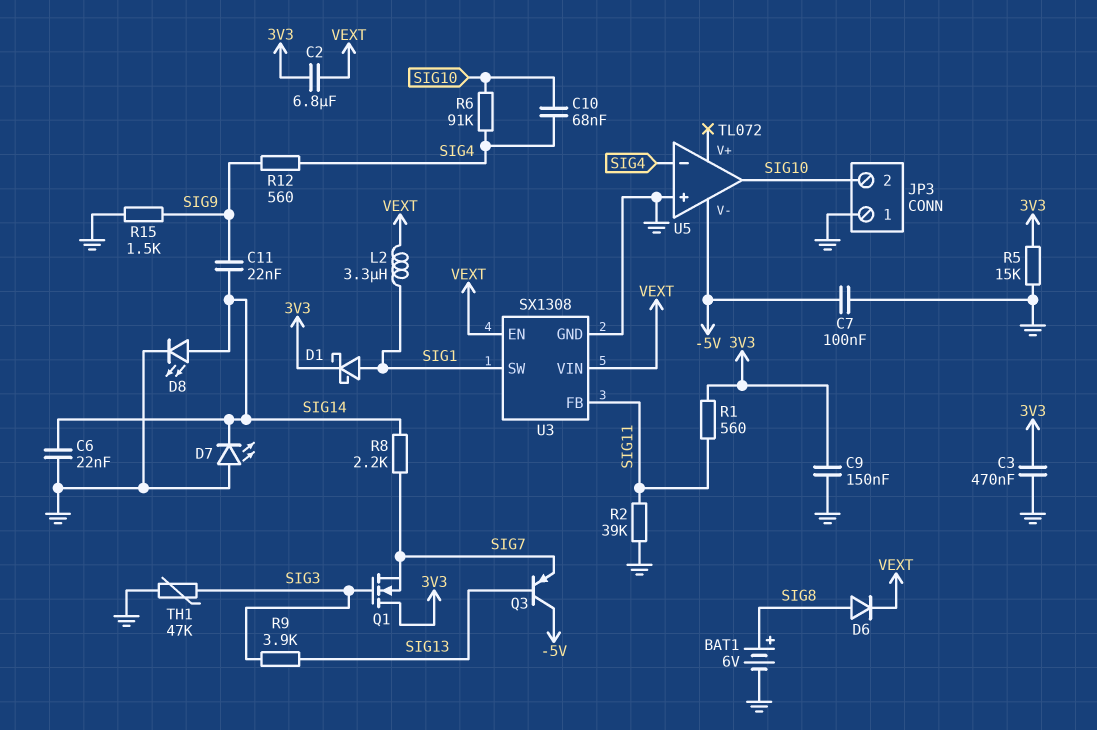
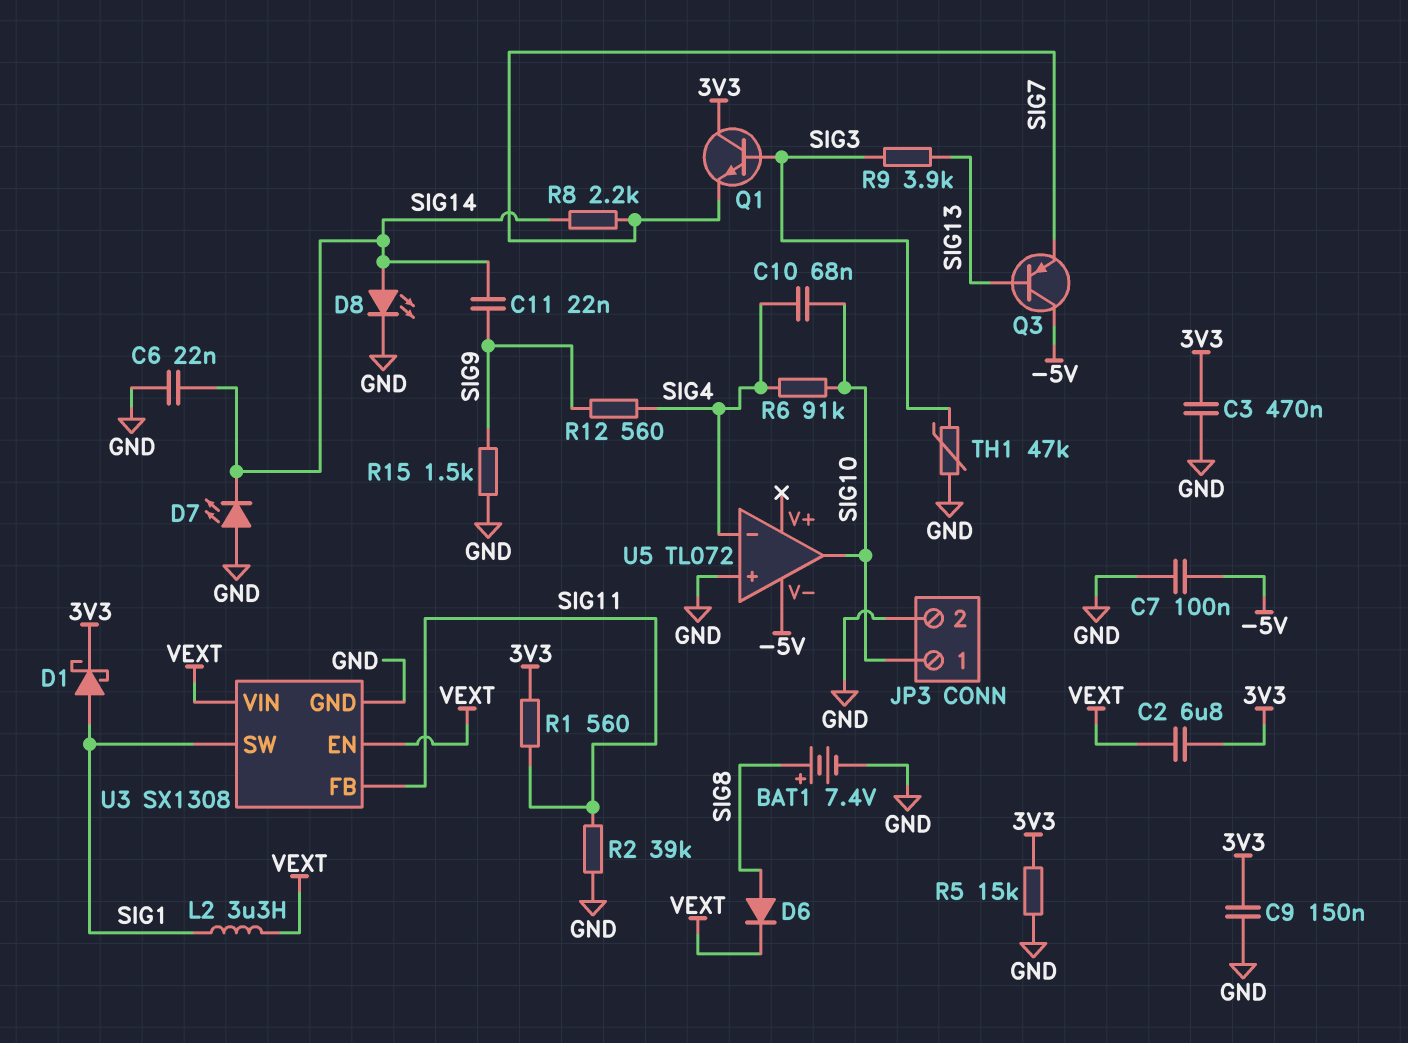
BAT1: 6V (plus SIG8, minus GND) -> 7.4V (plus SIG8, minus GND)
JP3 pin 1: GND -> SIG10
JP3 pin 2: SIG10 -> GND
Q1: NMOS (G SIG3, D 3V3, S SIG7) -> NPN (B SIG3, C 3V3, E SIG7)

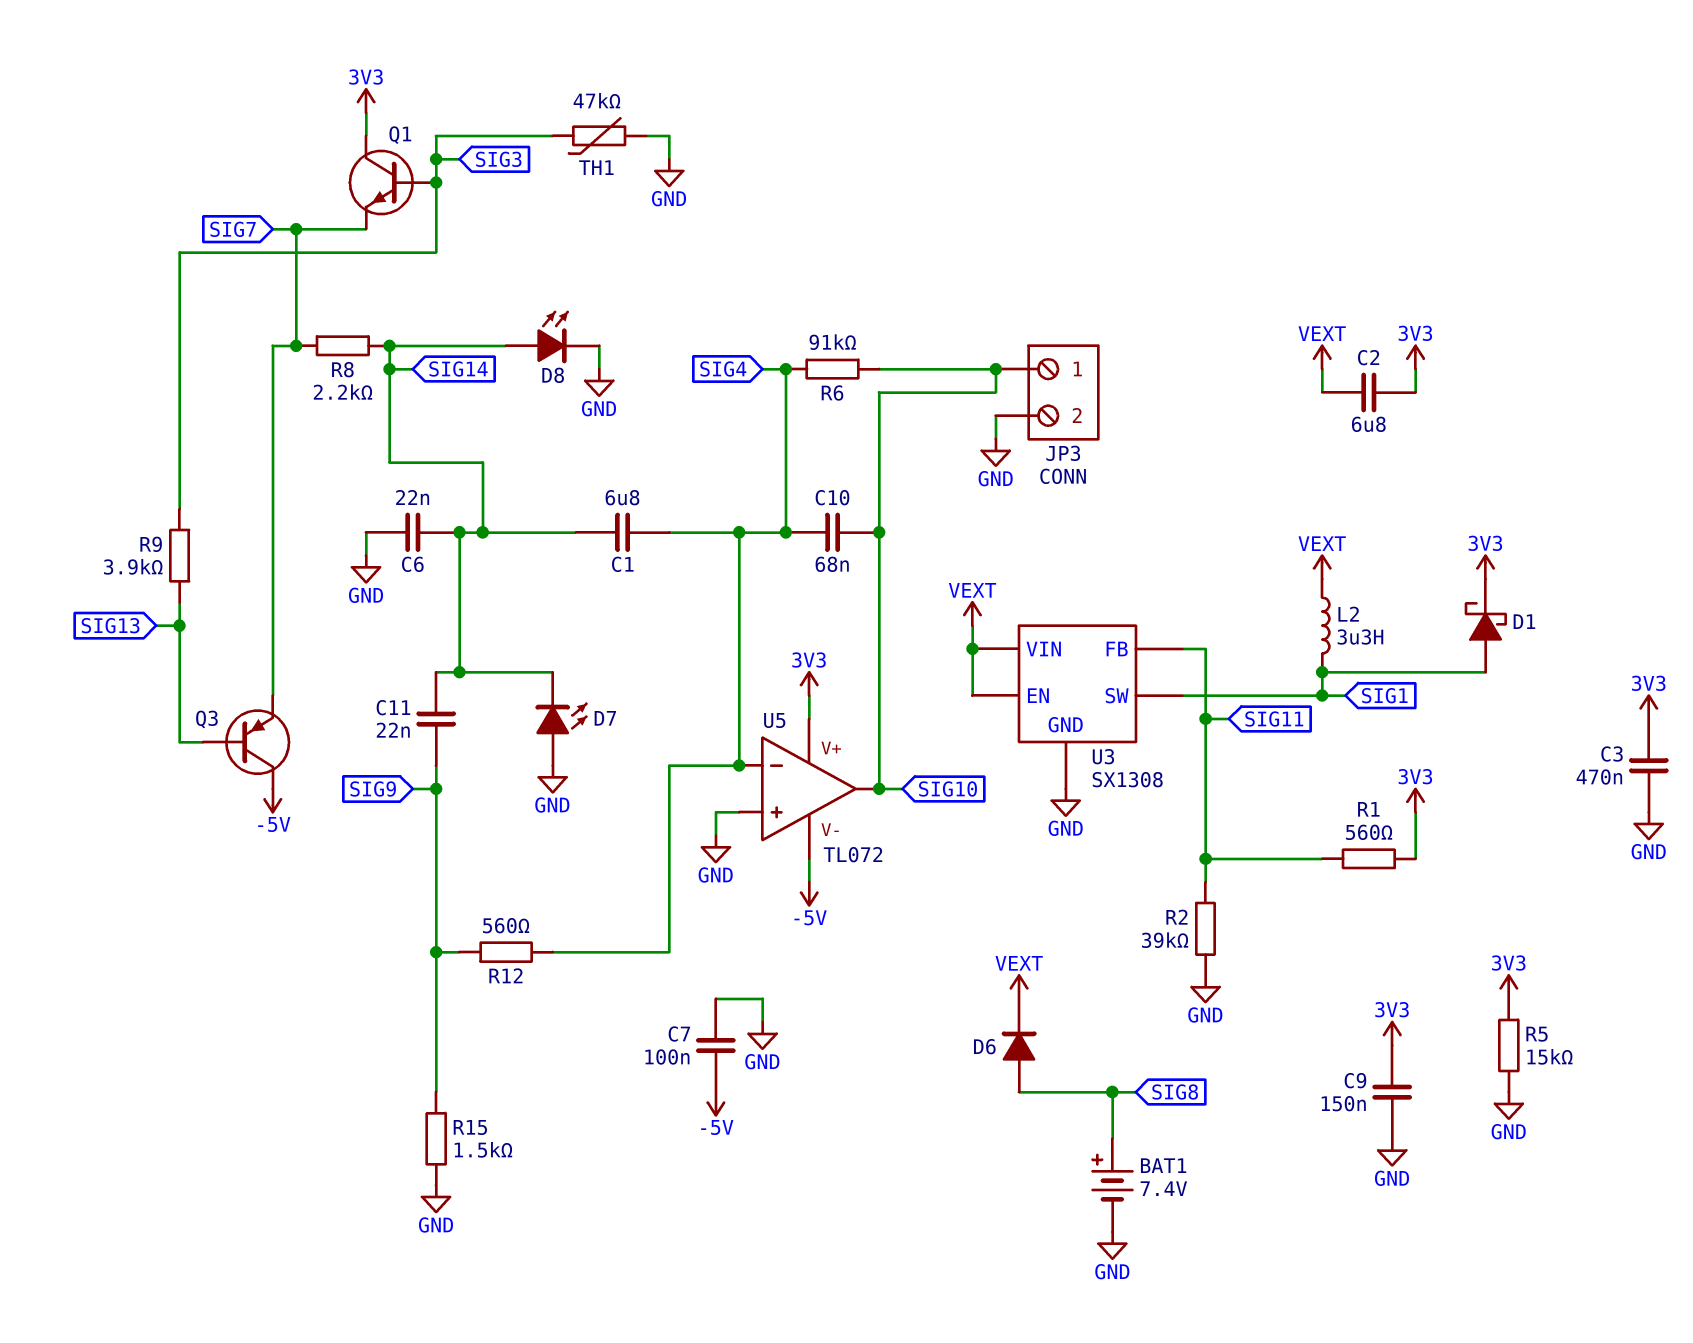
C1: none -> 6.8uF (SIG4, SIG14)
U5 pin V+: none -> 3V3

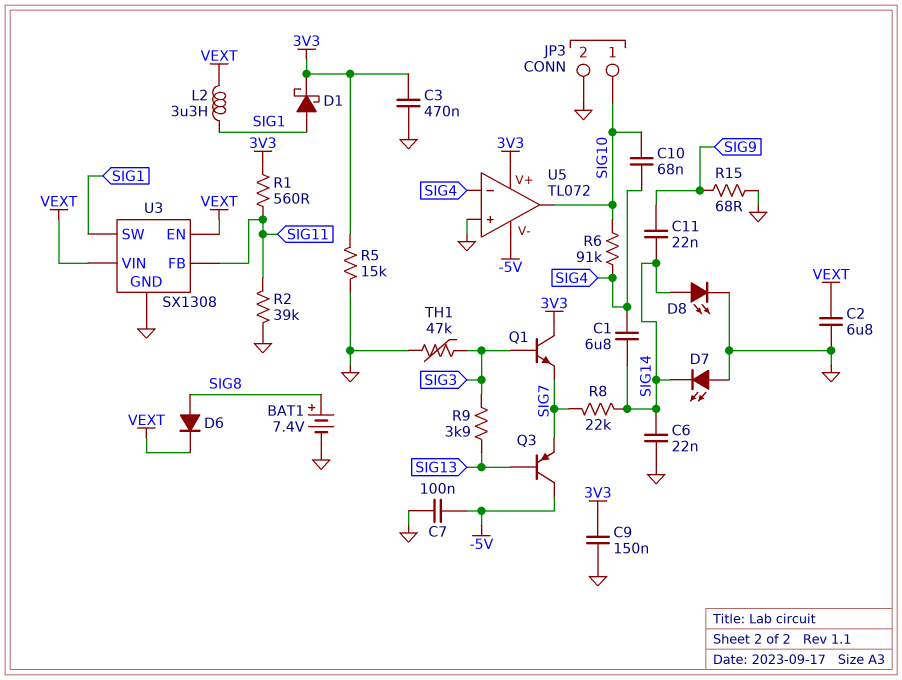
C2: 6.8uF (3V3, VEXT) -> 6.8uF (GND, VEXT)
R8: 2.2k (SIG7, SIG14) -> 22k (SIG7, SIG14)
R12: 560 (SIG4, SIG9) -> none
R15: 1.5k (GND, SIG9) -> 68 (GND, SIG9)

